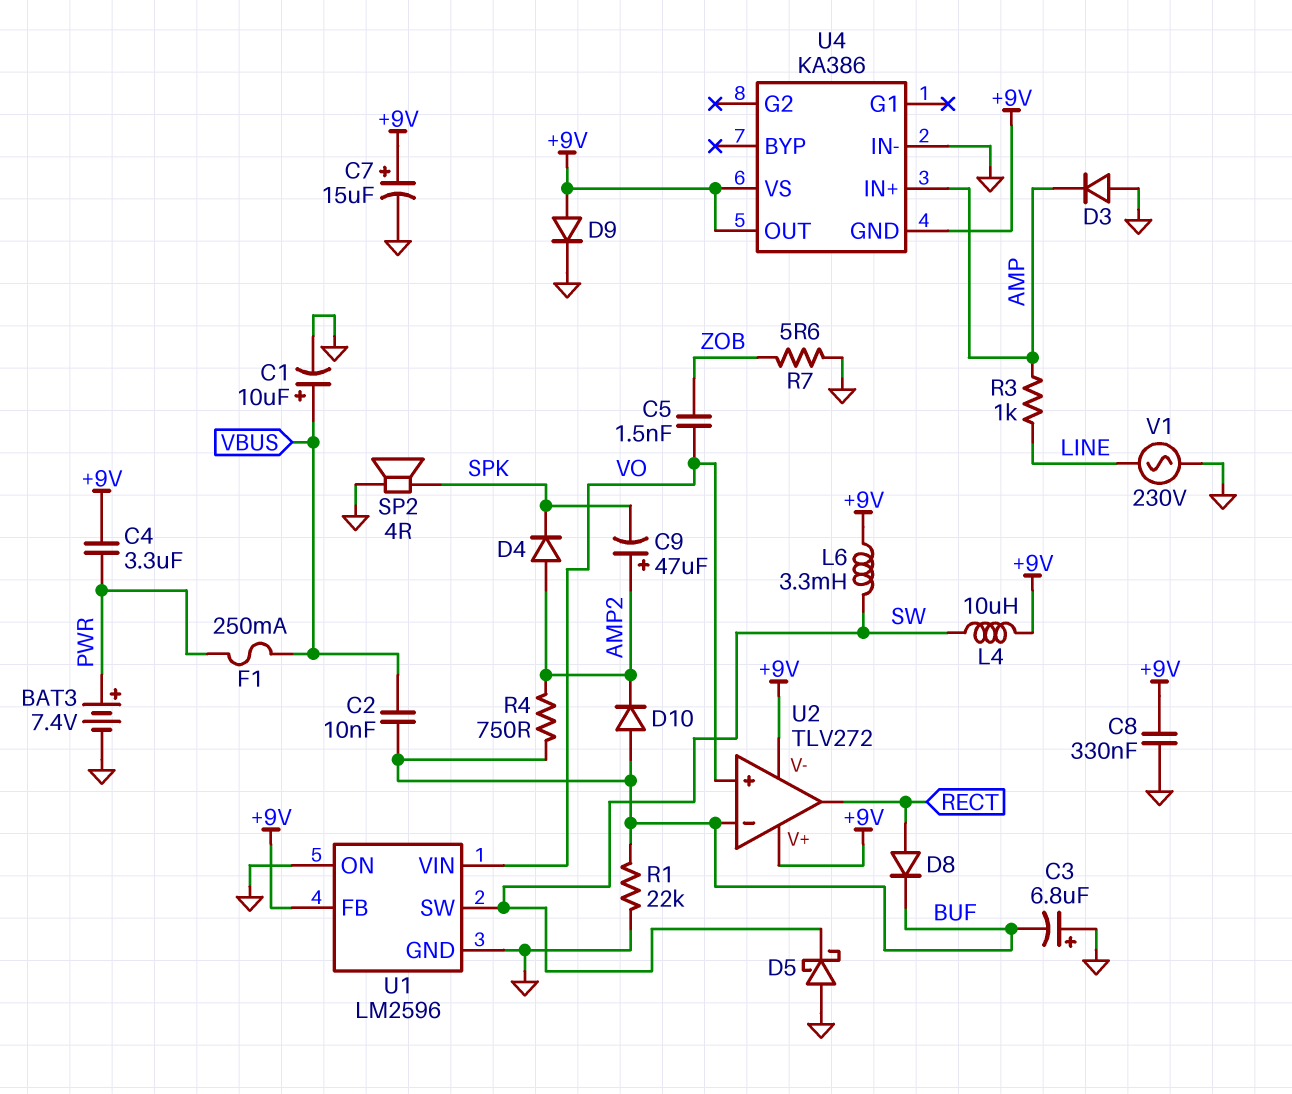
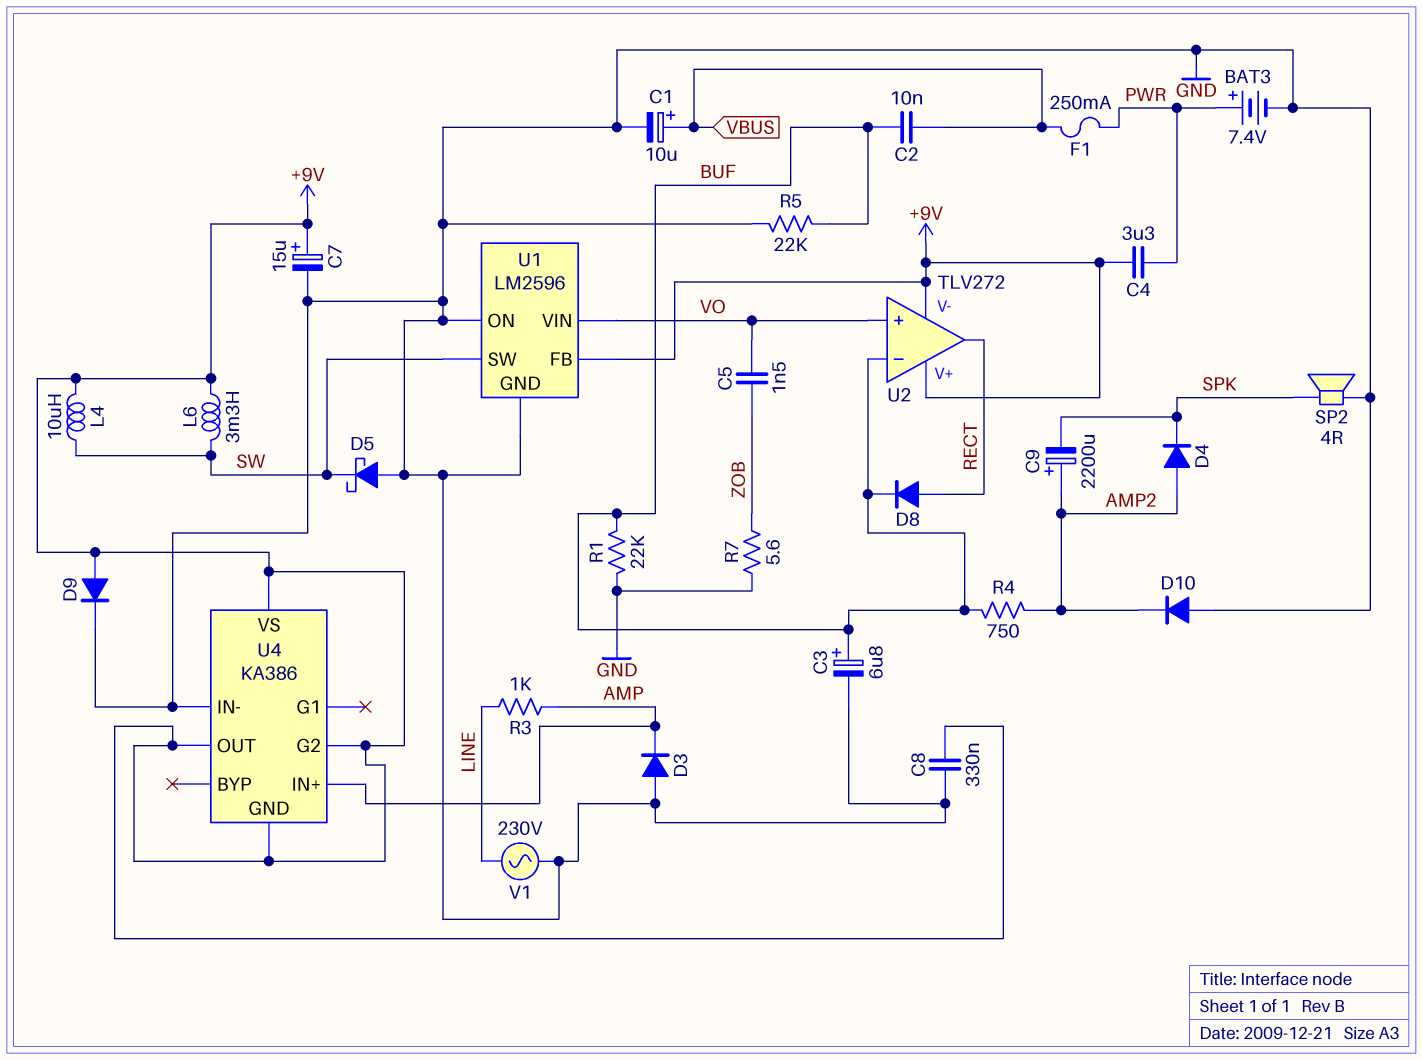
C3: 6.8uF (plus GND, minus BUF) -> 6.8uF (plus BUF, minus GND)
C9: 47uF (plus AMP2, minus SPK) -> 2200uF (plus AMP2, minus SPK)
D10: diode (A BUF, K AMP2) -> diode (A GND, K AMP2)
R5: none -> 22k (BUF, GND)
U4 pin G2: none -> +9V

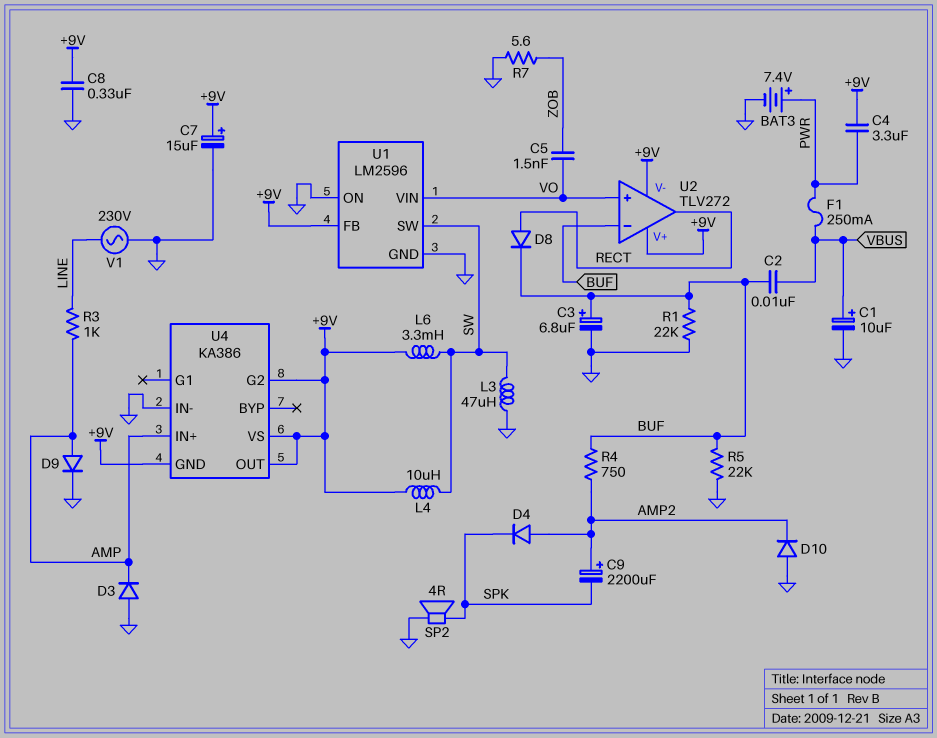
D5: schottky (A GND, K SW) -> none
D9: diode (A +9V, K GND) -> diode (A AMP, K GND)
L3: none -> 47uH (GND, SW)

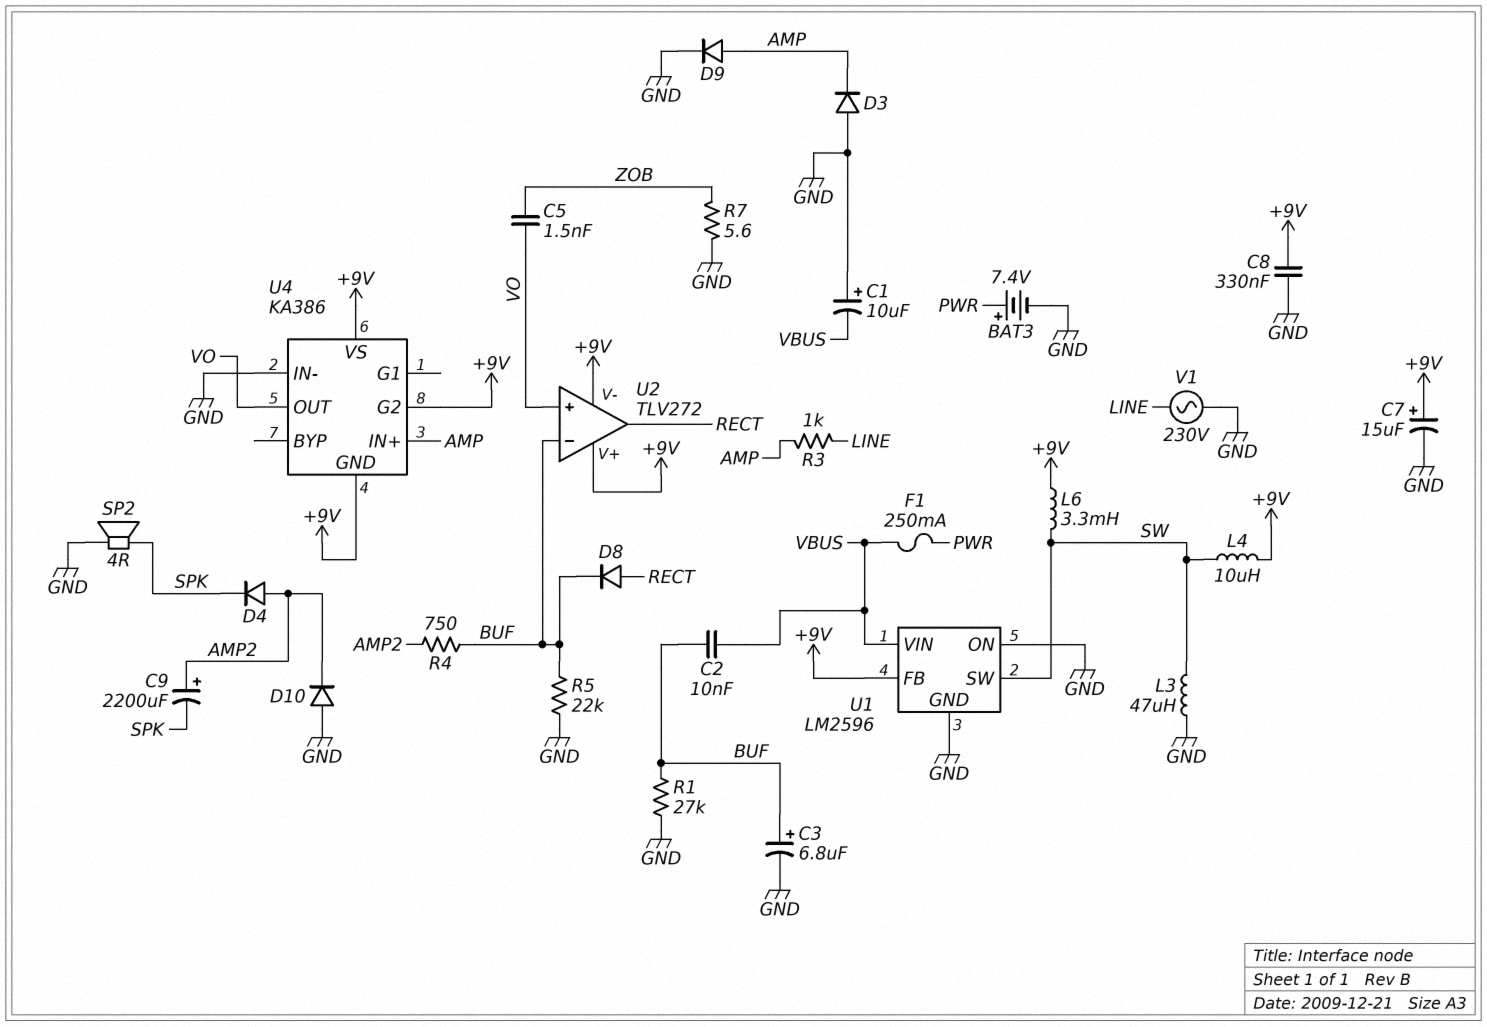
C1: 10uF (plus VBUS, minus GND) -> 10uF (plus GND, minus VBUS)
C4: 3.3uF (+9V, PWR) -> none
R1: 22k (BUF, GND) -> 27k (BUF, GND)
U1 pin VIN: VO -> VBUS
U4 pin OUT: +9V -> VO

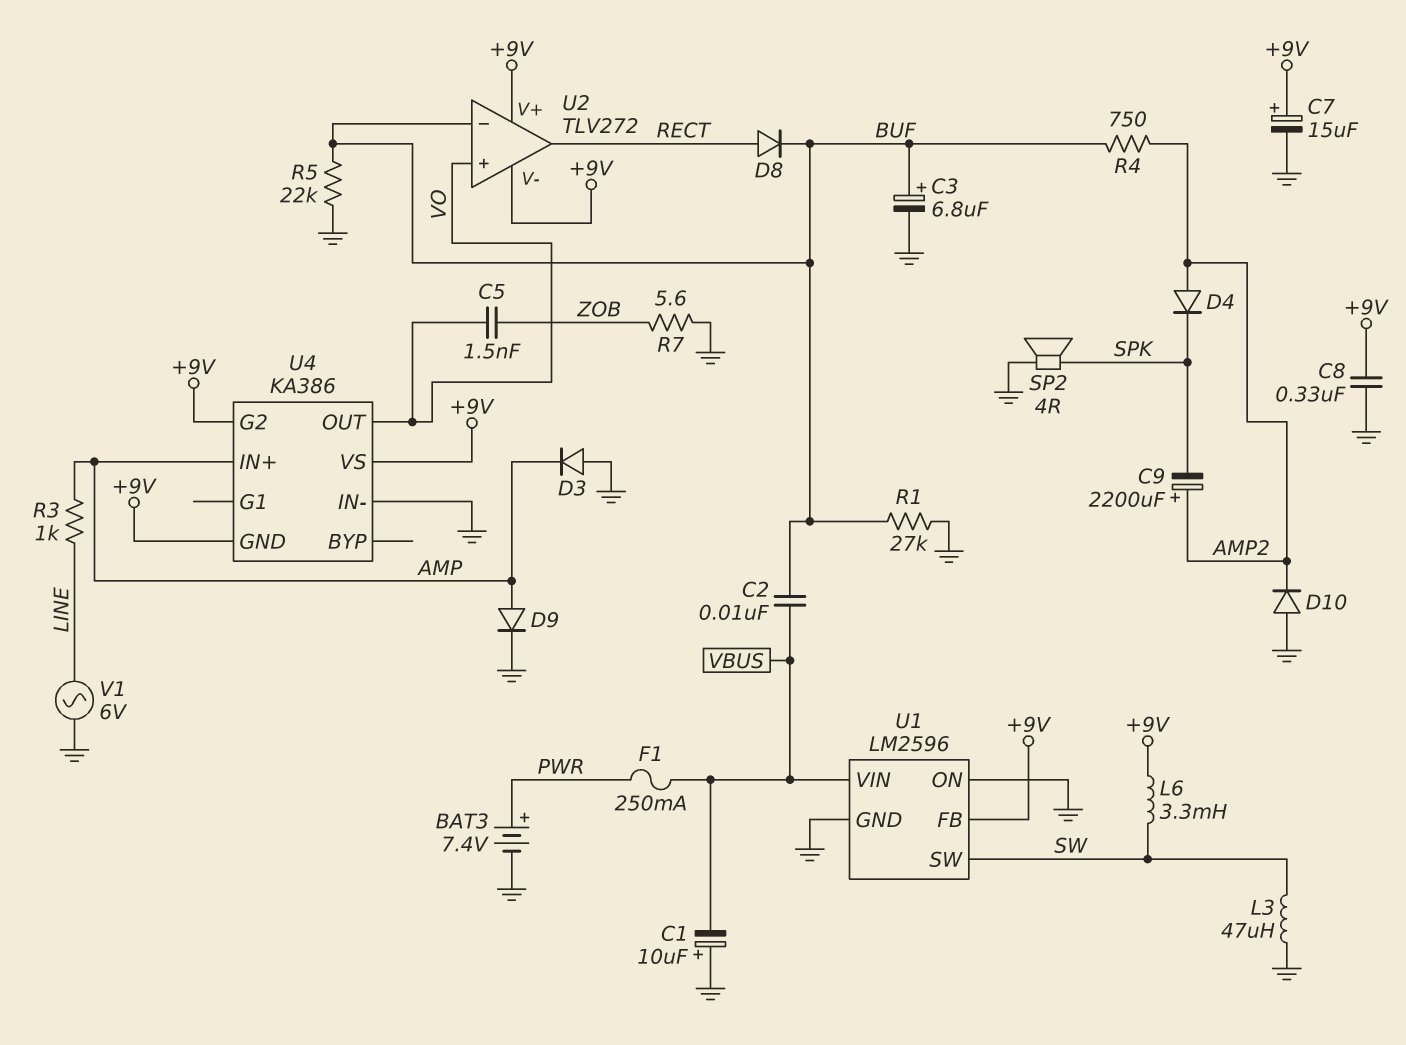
L4: 10uH (+9V, SW) -> none
V1: AC 230V (GND, LINE) -> AC 6V (GND, LINE)

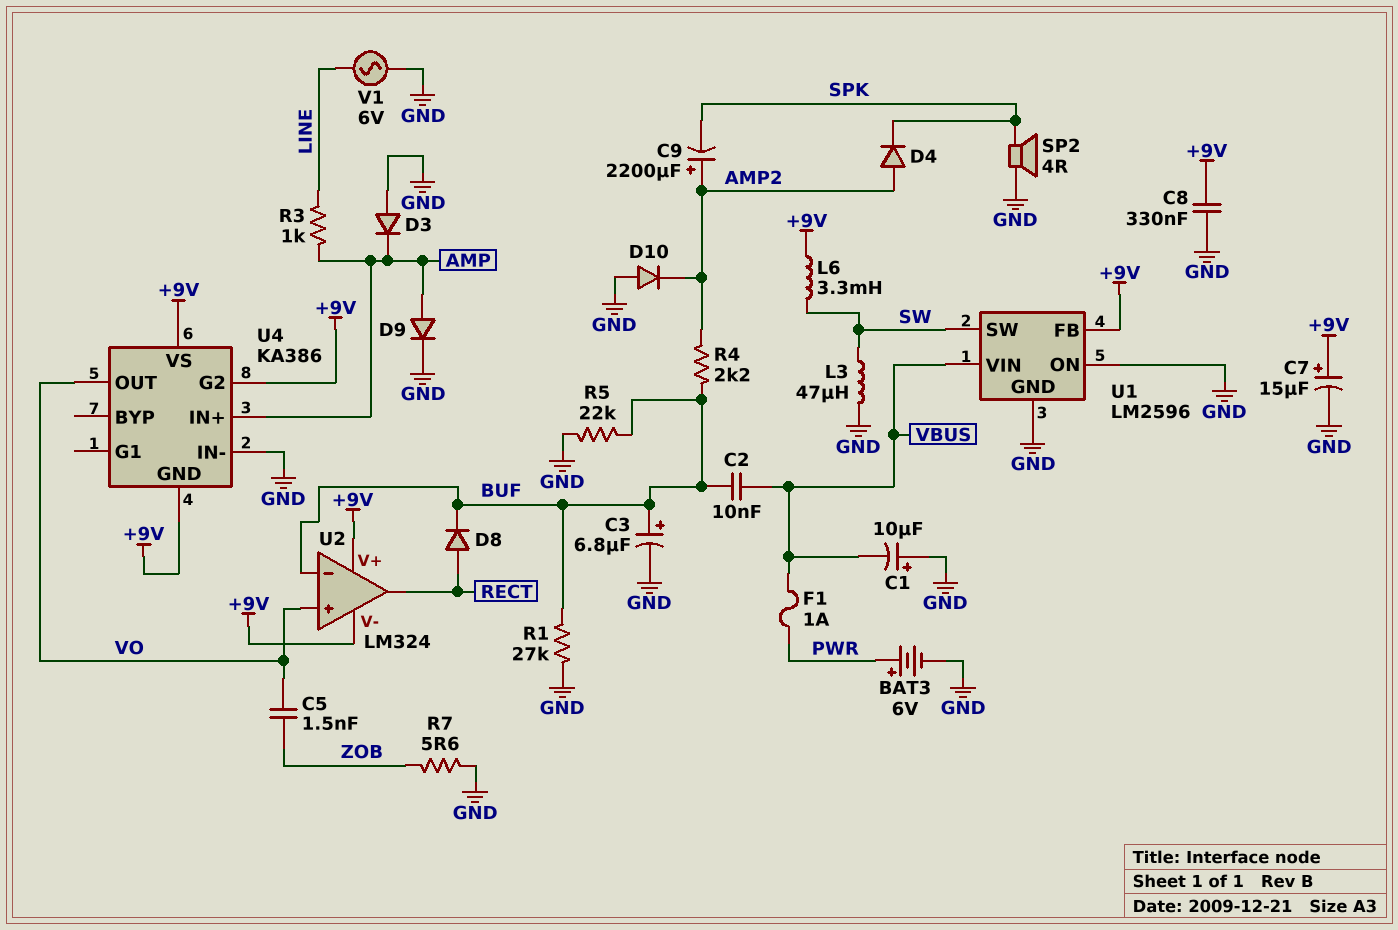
BAT3: 7.4V (plus PWR, minus GND) -> 6V (plus PWR, minus GND)
F1: 250mA (PWR, VBUS) -> 1A (PWR, VBUS)
R4: 750 (AMP2, BUF) -> 2.2k (AMP2, BUF)
U2: TLV272 -> LM324

